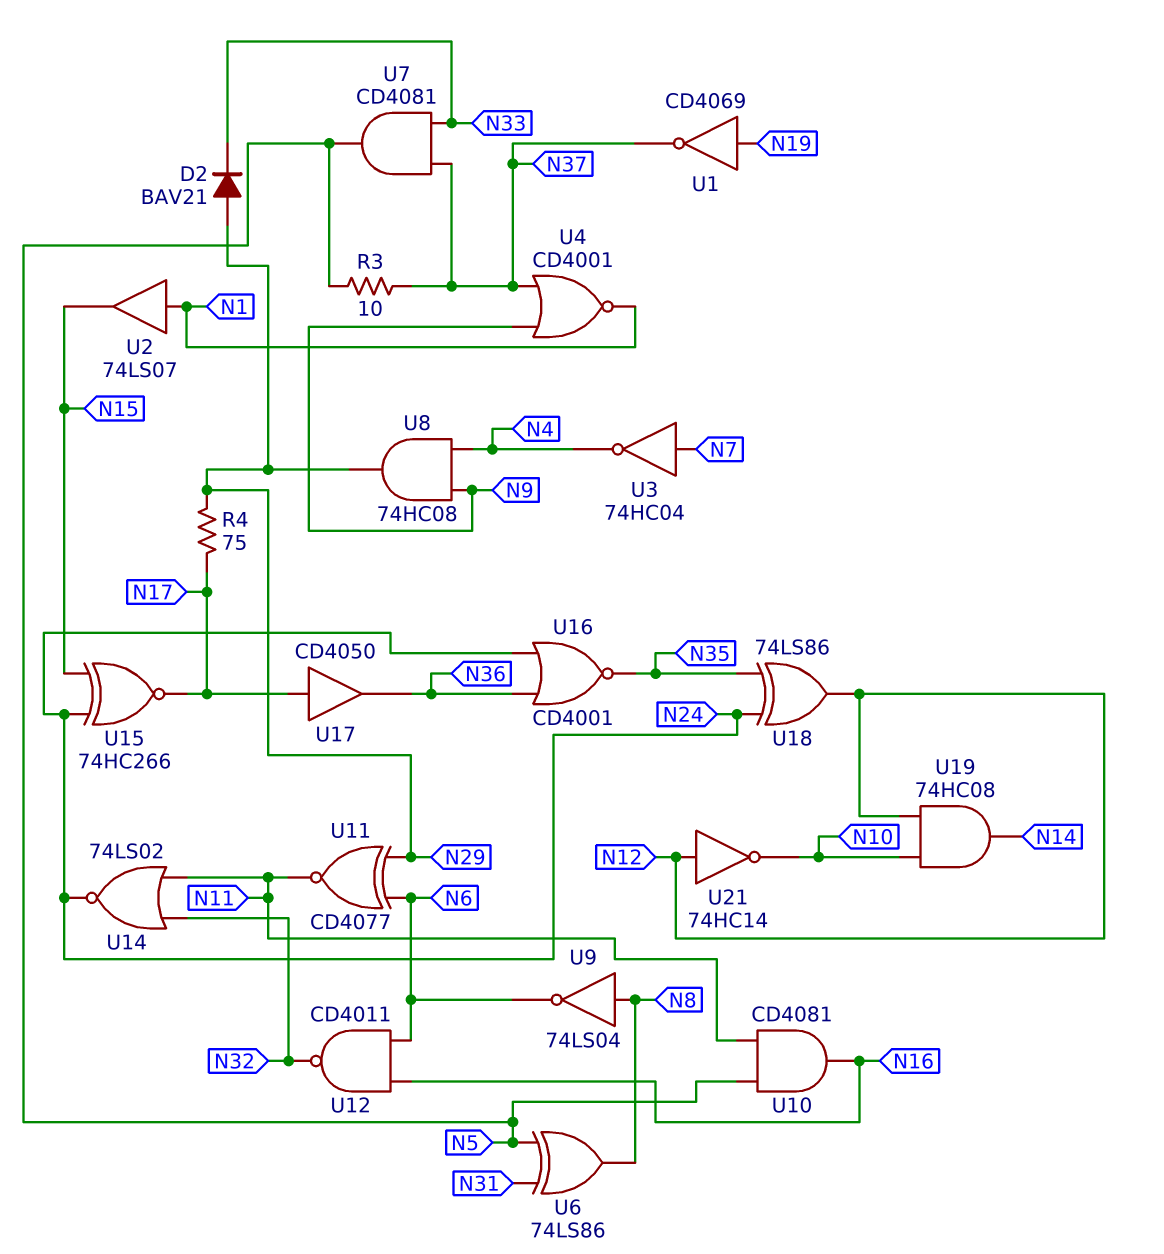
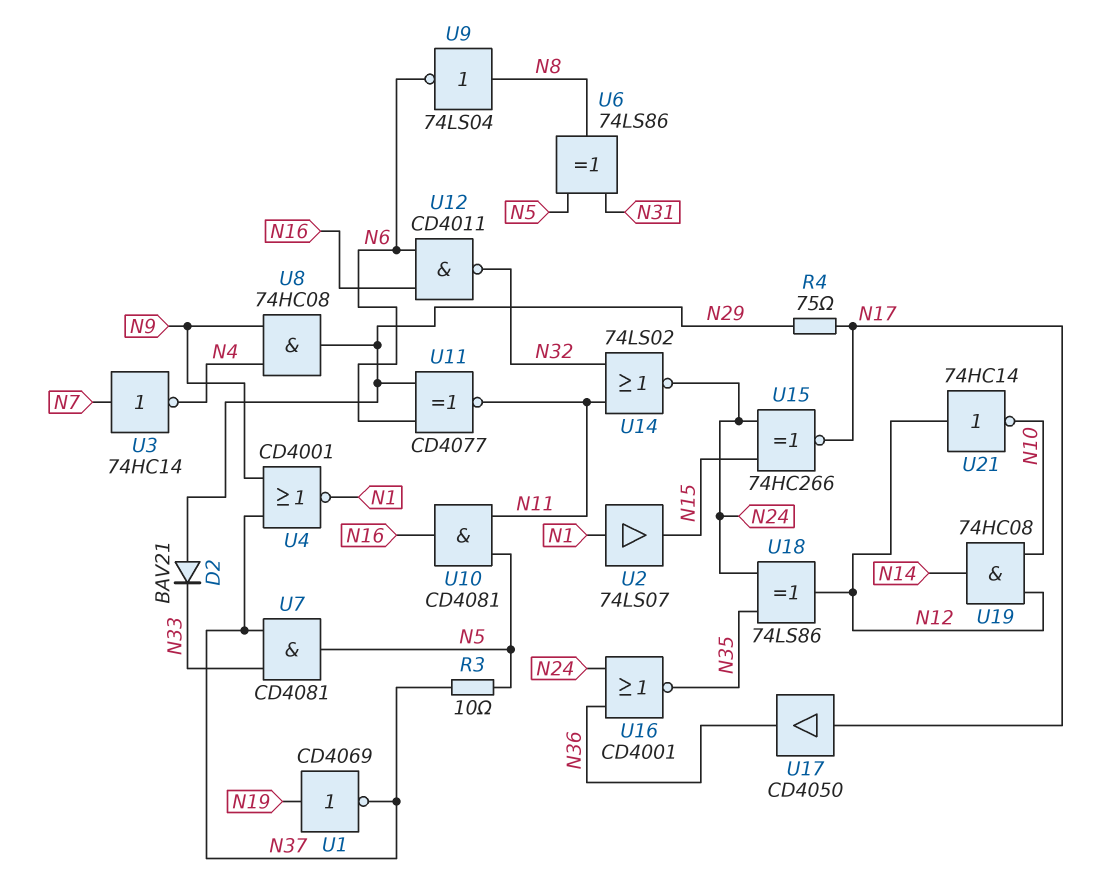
U3: NOT 74HC04 (in N7, out N4) -> NOT 74HC14 (in N7, out N4)

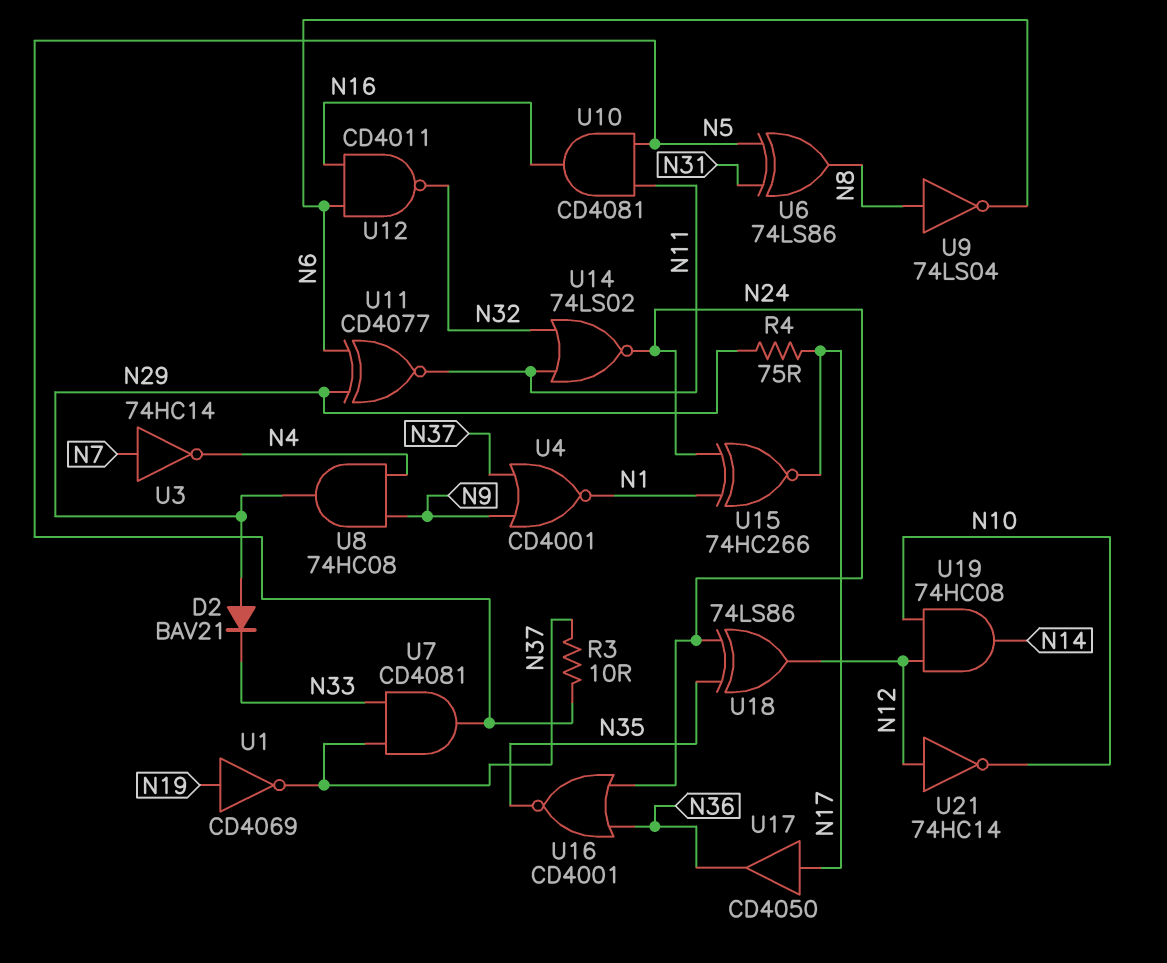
U2: buffer 74LS07 (in N1, out N15) -> none
U15: XNOR 74HC266 (in N15, in N24, out N17) -> XNOR 74HC266 (in N1, in N24, out N17)

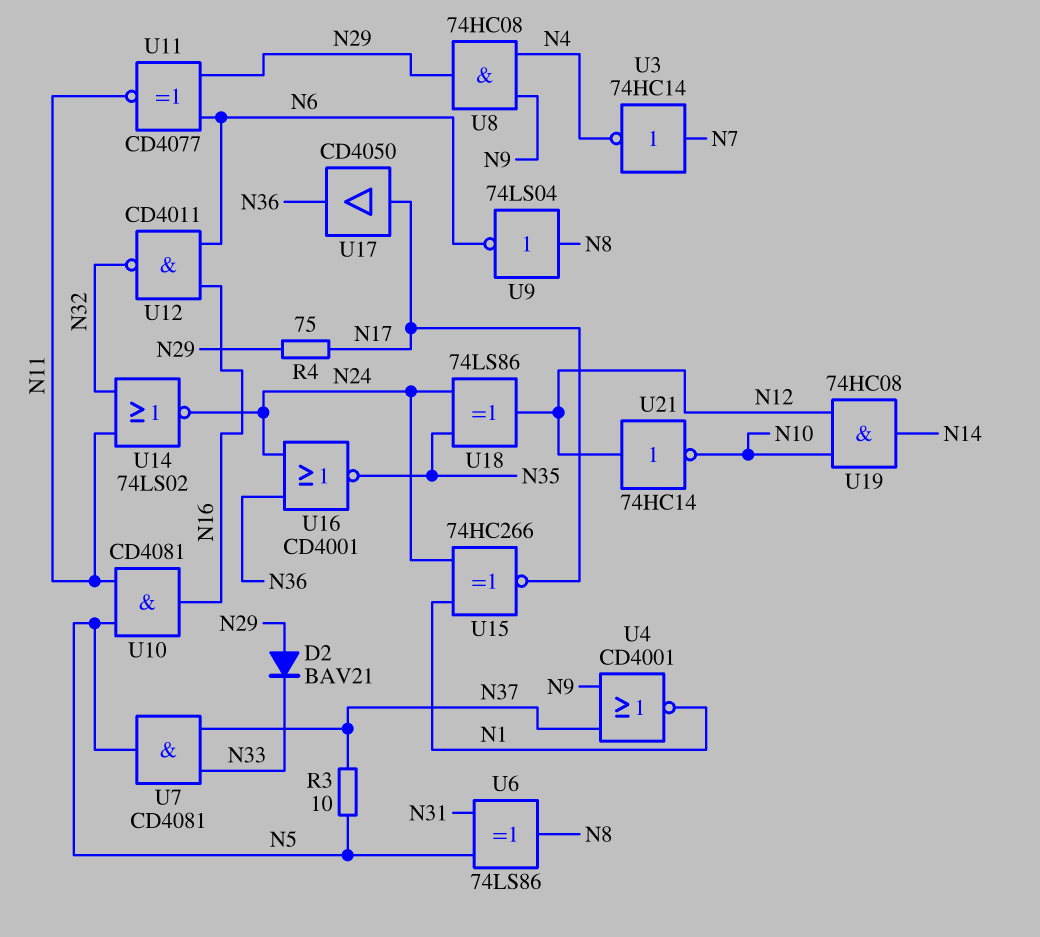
U1: NOT CD4069 (in N19, out N37) -> none

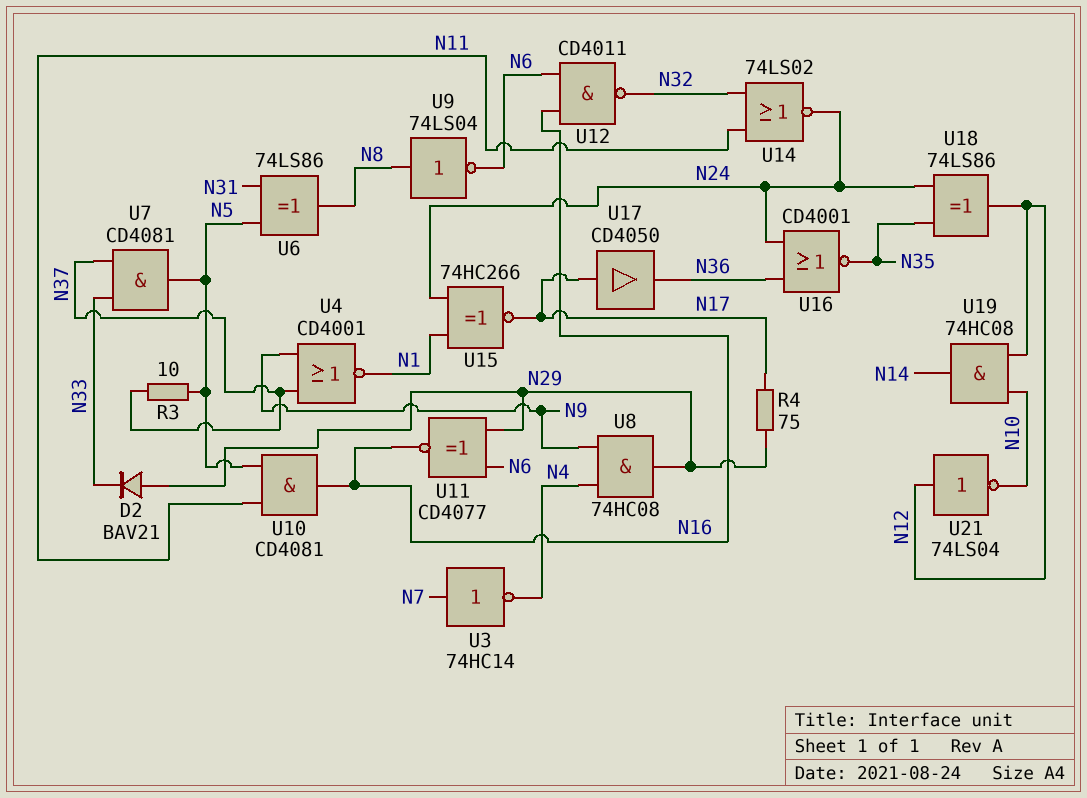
U11: XNOR CD4077 (in N6, in N29, out N11) -> XNOR CD4077 (in N6, in N29, out N16)
U21: NOT 74HC14 (in N12, out N10) -> NOT 74LS04 (in N12, out N10)

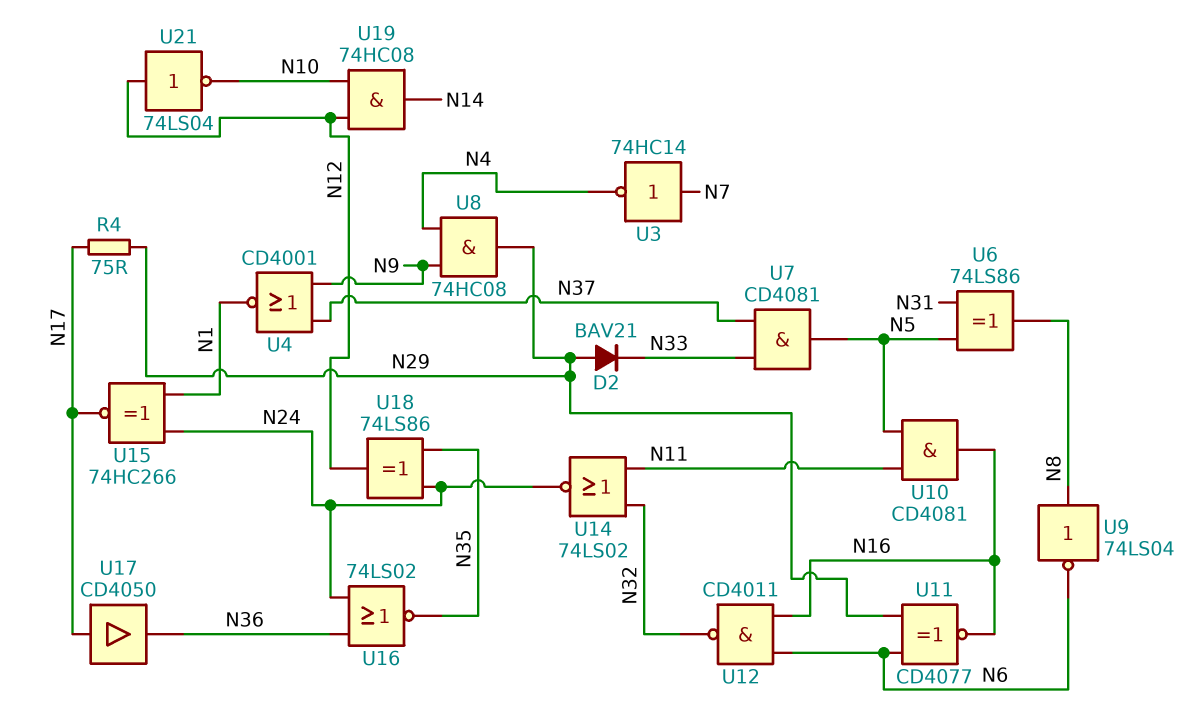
R3: 10 (N5, N37) -> none
U16: NOR CD4001 (in N24, in N36, out N35) -> NOR 74LS02 (in N24, in N36, out N35)

